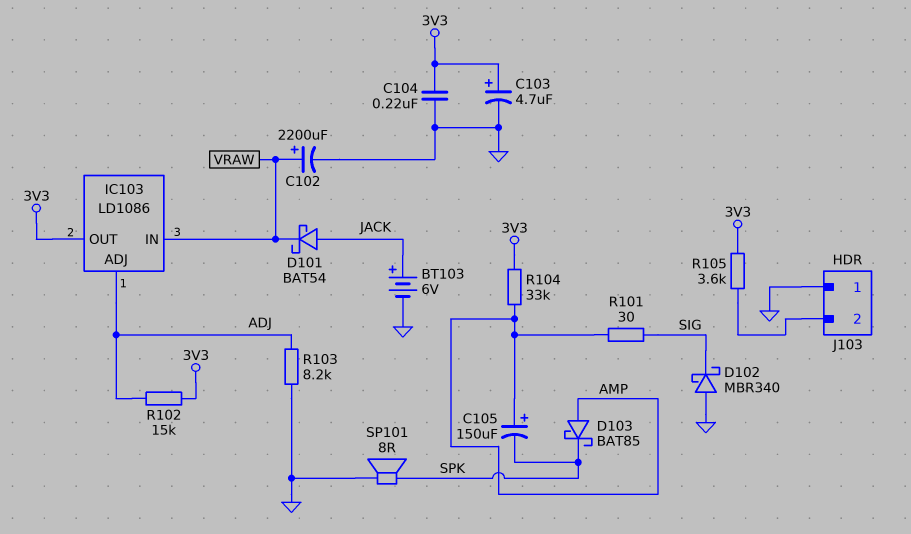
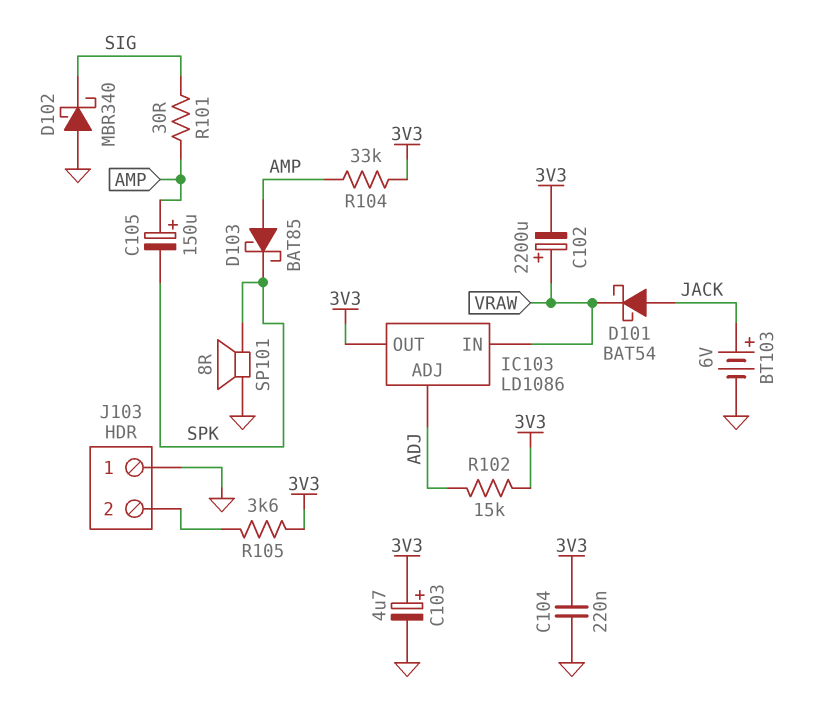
C102: 2200uF (plus VRAW, minus GND) -> 2200uF (plus VRAW, minus 3V3)
R103: 8.2k (ADJ, GND) -> none

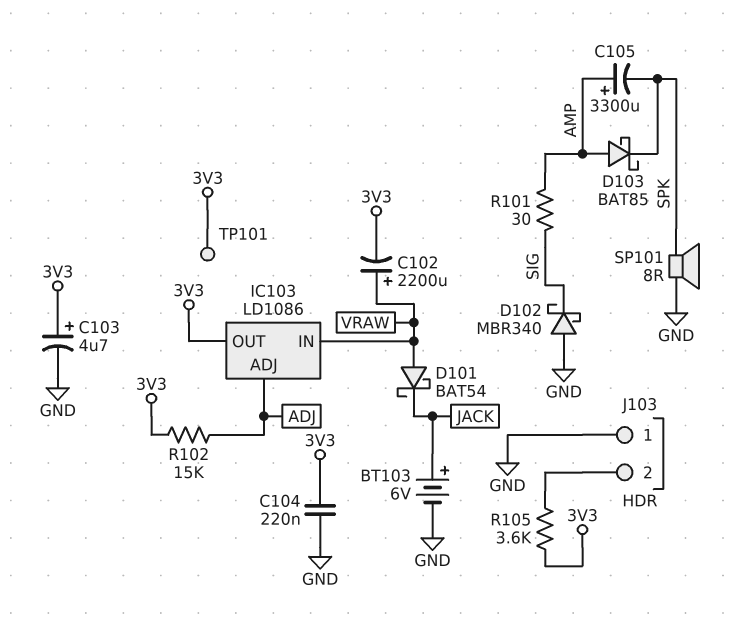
C105: 150uF (plus AMP, minus SPK) -> 3300uF (plus AMP, minus SPK)
D101: schottky BAT54 (A JACK, K VRAW) -> schottky BAT54 (A VRAW, K JACK)
R104: 33k (3V3, AMP) -> none
TP101: none -> test point (3V3)

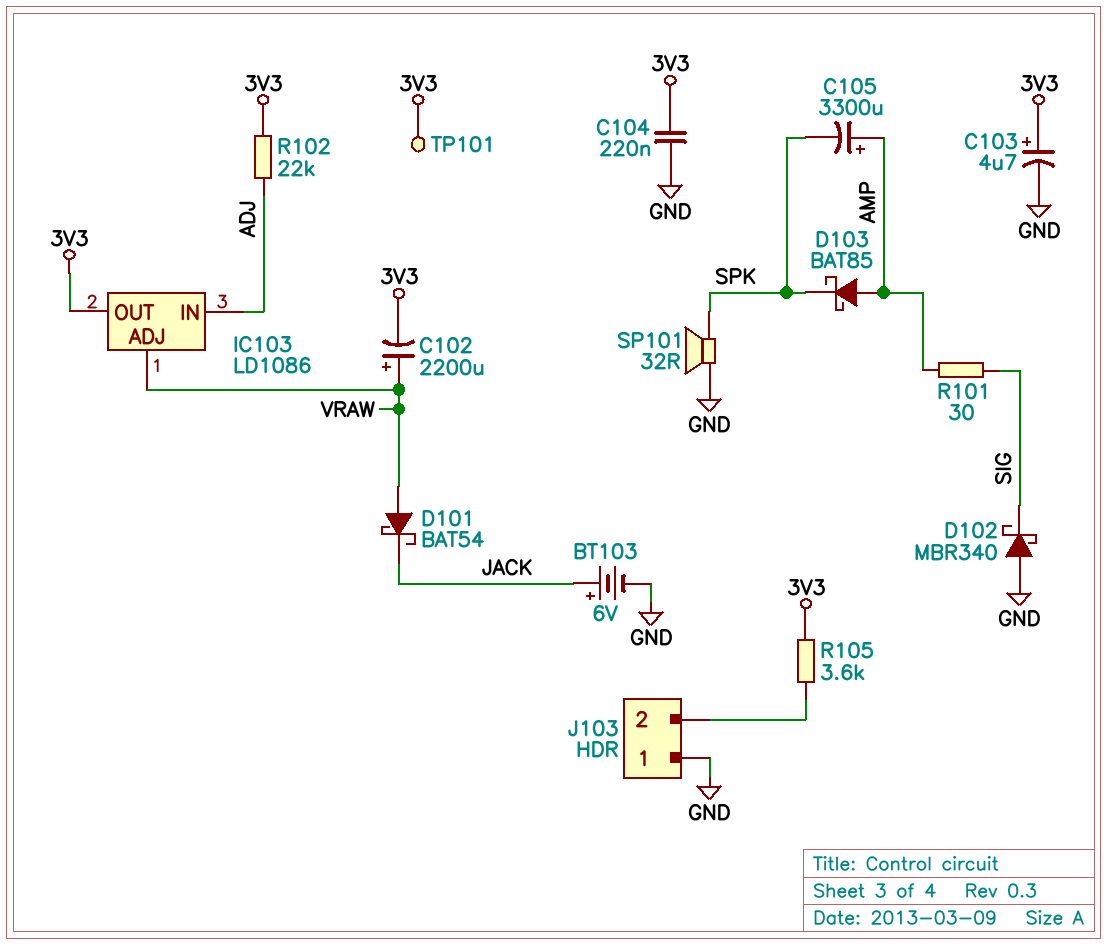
IC103 pin ADJ: ADJ -> VRAW
IC103 pin IN: VRAW -> ADJ
R102: 15k (3V3, ADJ) -> 22k (3V3, ADJ)
SP101: speaker 8R (GND, SPK) -> speaker 32R (GND, SPK)

